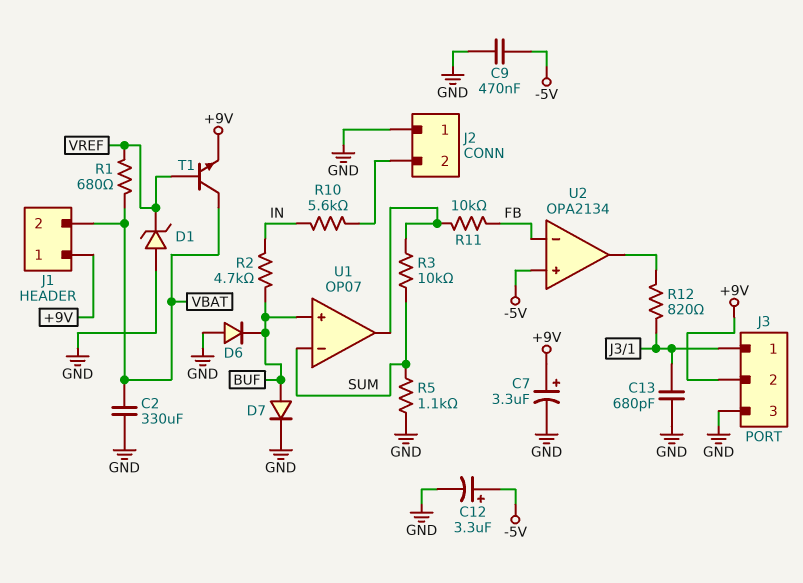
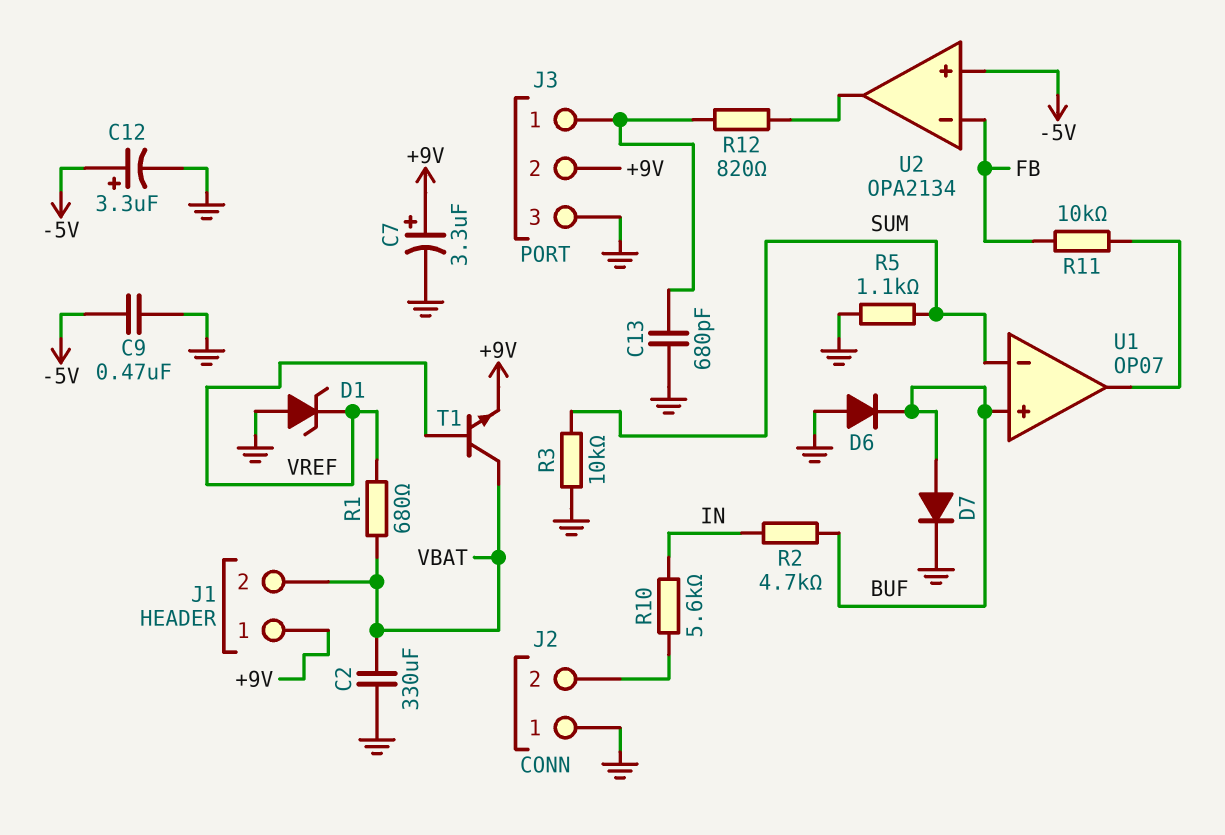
R3: 10k (SUM, U1/out) -> 10k (GND, SUM)

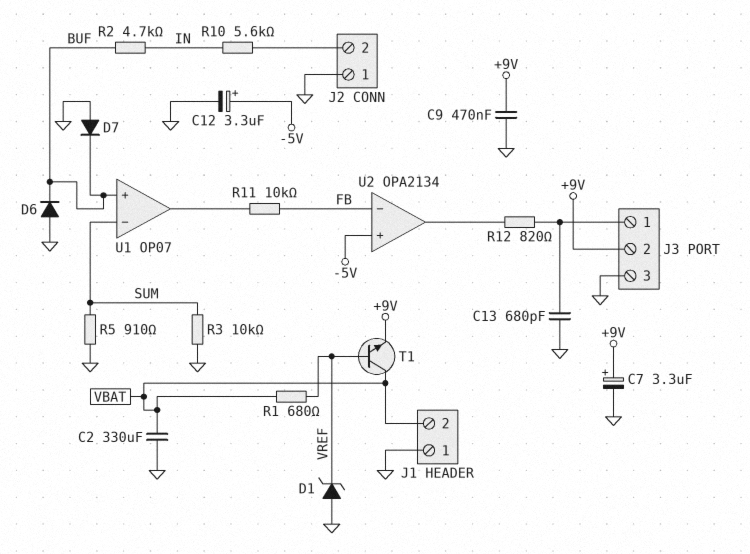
C9: 470nF (-5V, GND) -> 470nF (+9V, GND)
D7: diode (A BUF, K GND) -> diode (A GND, K BUF)
J1 pin 1: +9V -> GND
R5: 1.1k (GND, SUM) -> 910 (GND, SUM)

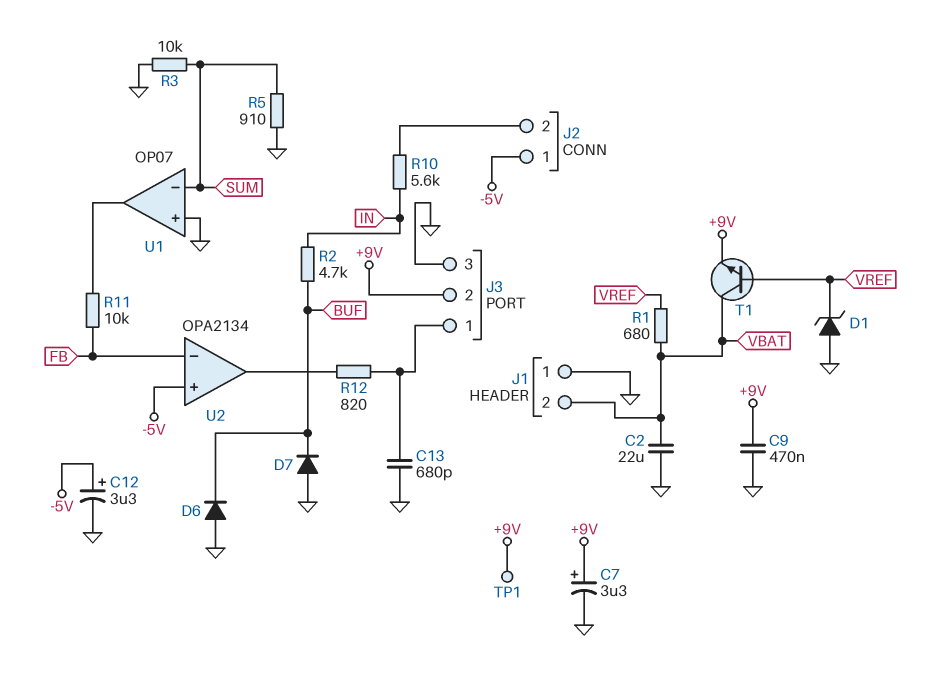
C2: 330uF (GND, VBAT) -> 22uF (GND, VBAT)
J2 pin 1: GND -> -5V
TP1: none -> test point (+9V)
U1 pin in+: BUF -> GND

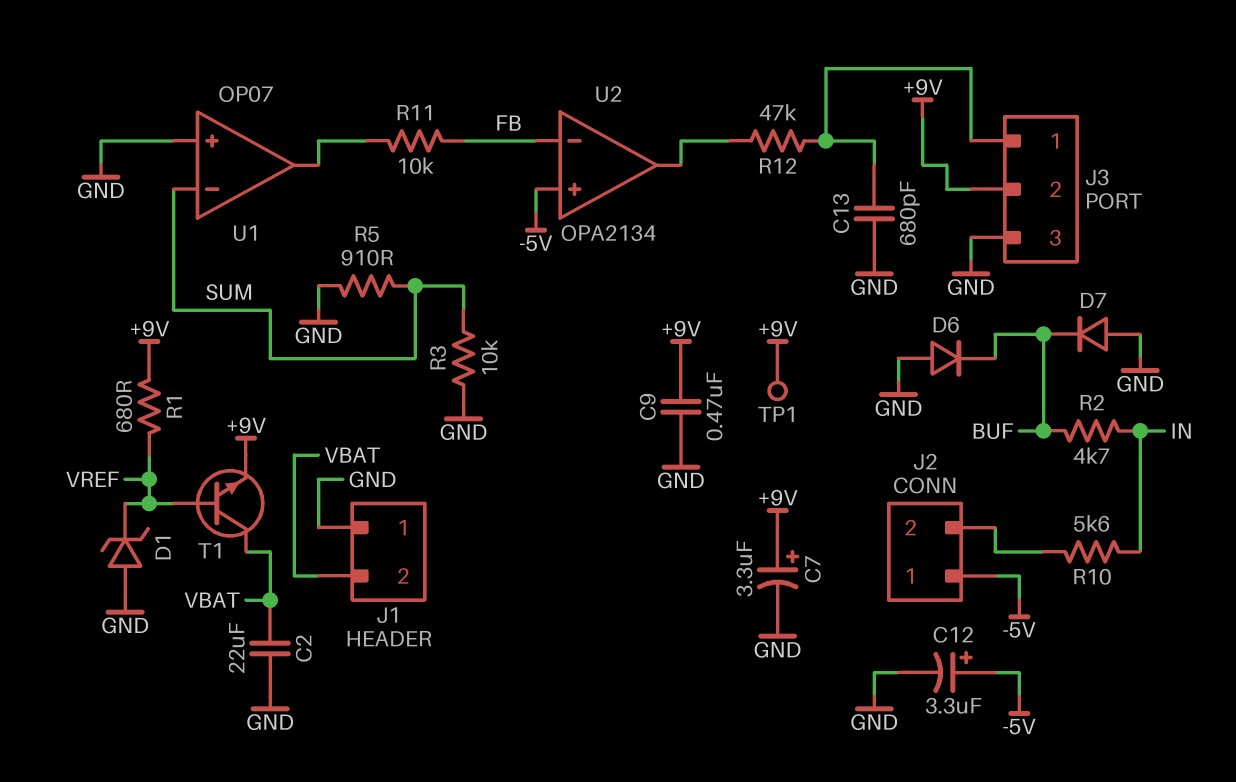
R1: 680 (VBAT, VREF) -> 680 (+9V, VREF)
R12: 820 (J3/1, U2/out) -> 47k (J3/1, U2/out)

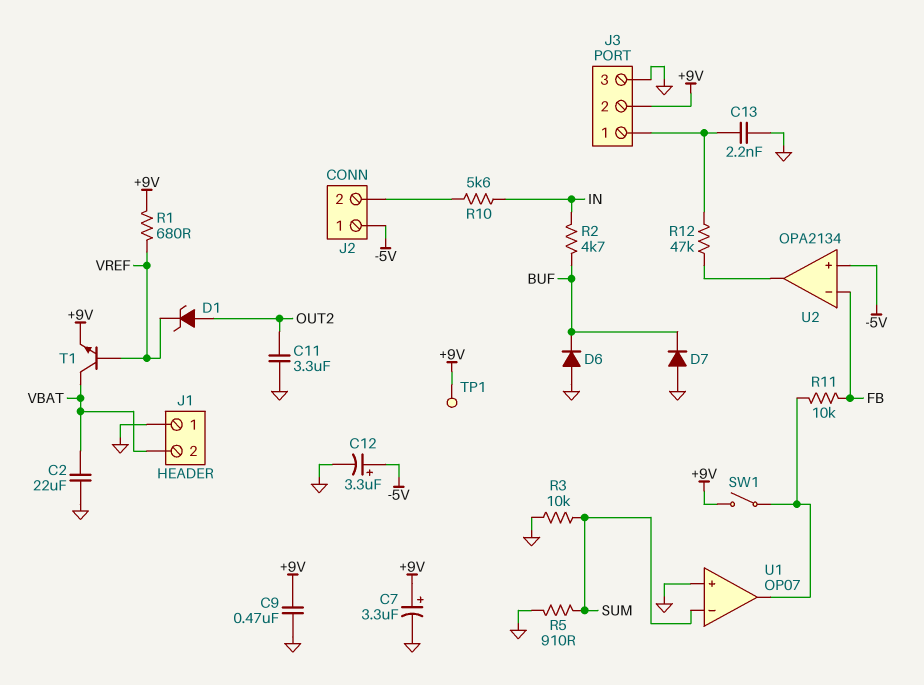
C11: none -> 3.3uF (GND, OUT2)
C13: 680pF (GND, J3/1) -> 2.2nF (GND, J3/1)
D1: zener (A GND, K VREF) -> zener (A OUT2, K VREF)
SW1: none -> switch (+9V, U1/out)

